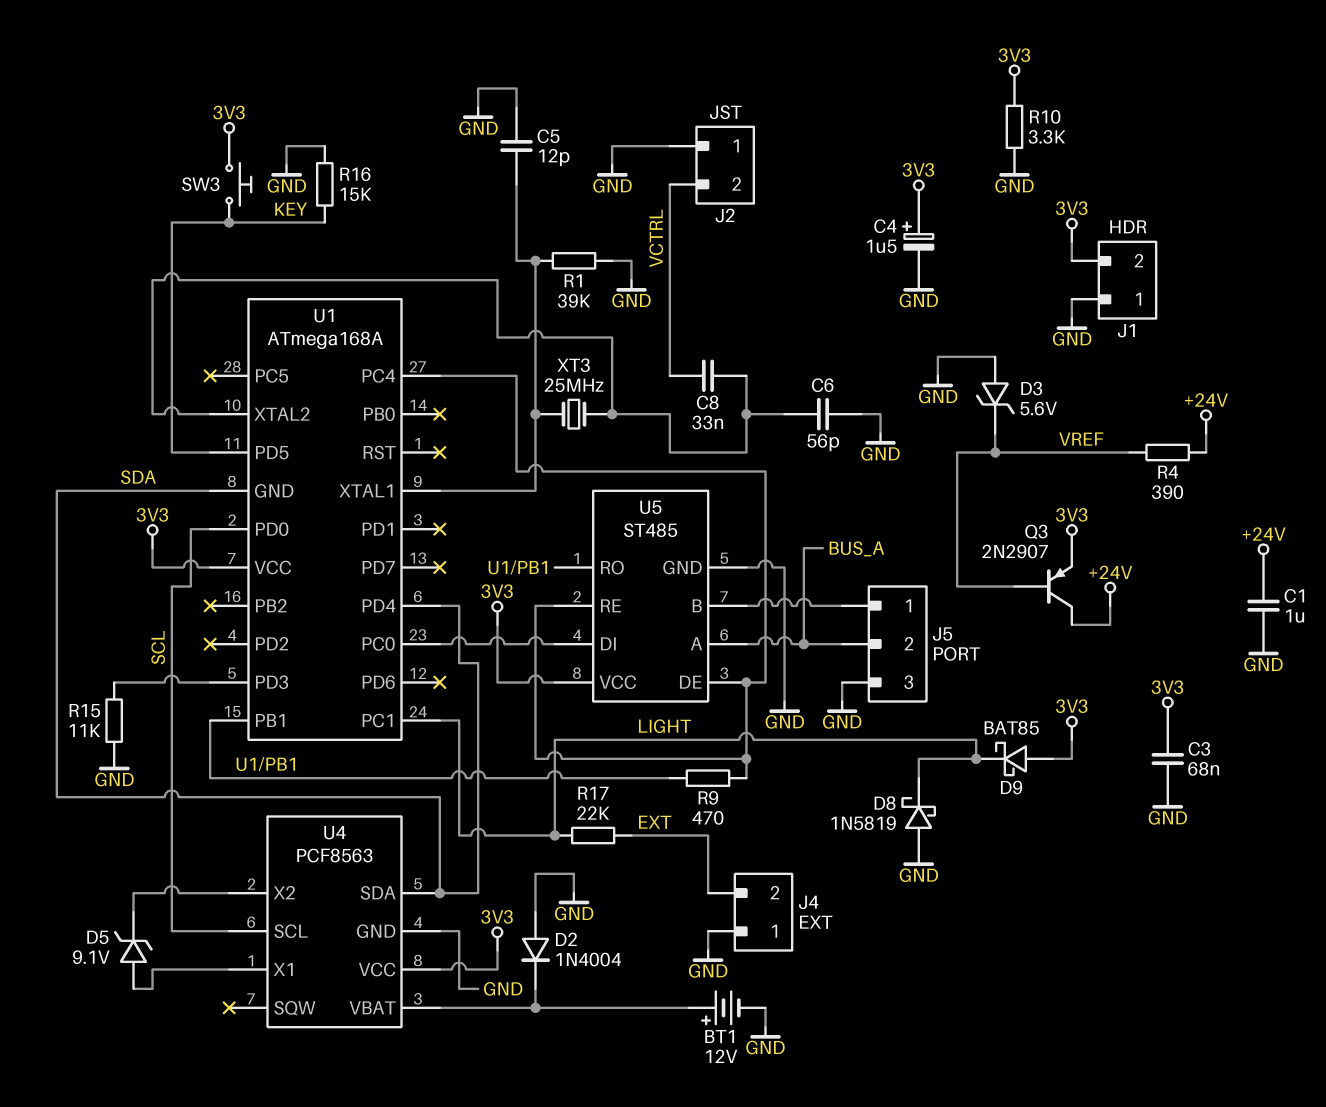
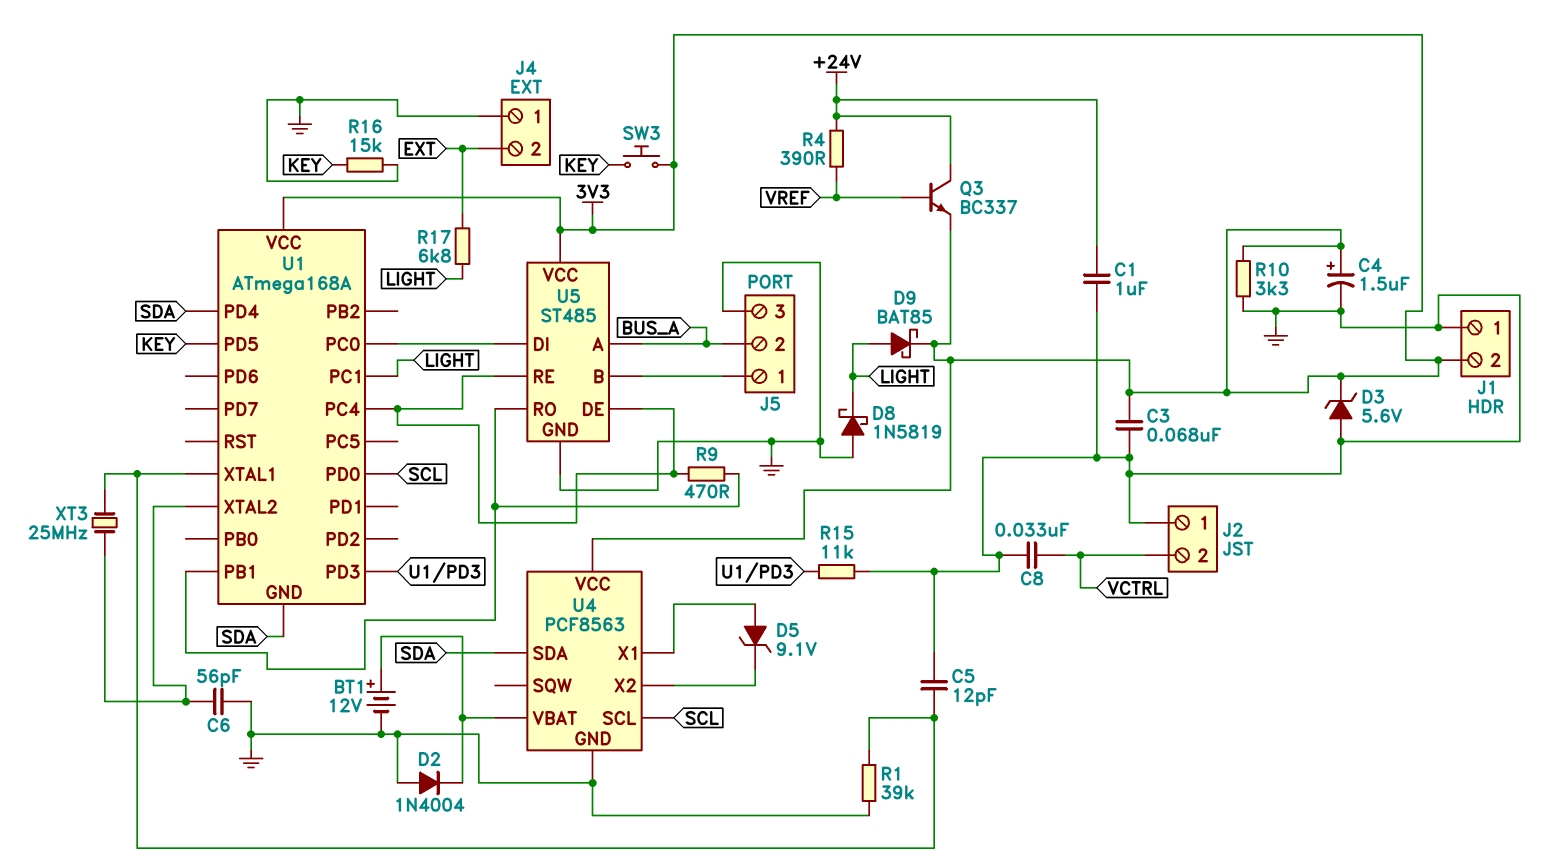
C8: 33nF (U1/XTAL2, VCTRL) -> 33nF (GND, VCTRL)
D3: zener 5.6V (A GND, K VREF) -> zener 5.6V (A GND, K 3V3)
D9: schottky BAT85 (A 3V3, K LIGHT) -> schottky BAT85 (A LIGHT, K 3V3)
Q3: PNP 2N2907 (B VREF, C +24V, E 3V3) -> NPN BC337 (B VREF, C +24V, E 3V3)
R17: 22k (EXT, LIGHT) -> 6.8k (EXT, LIGHT)

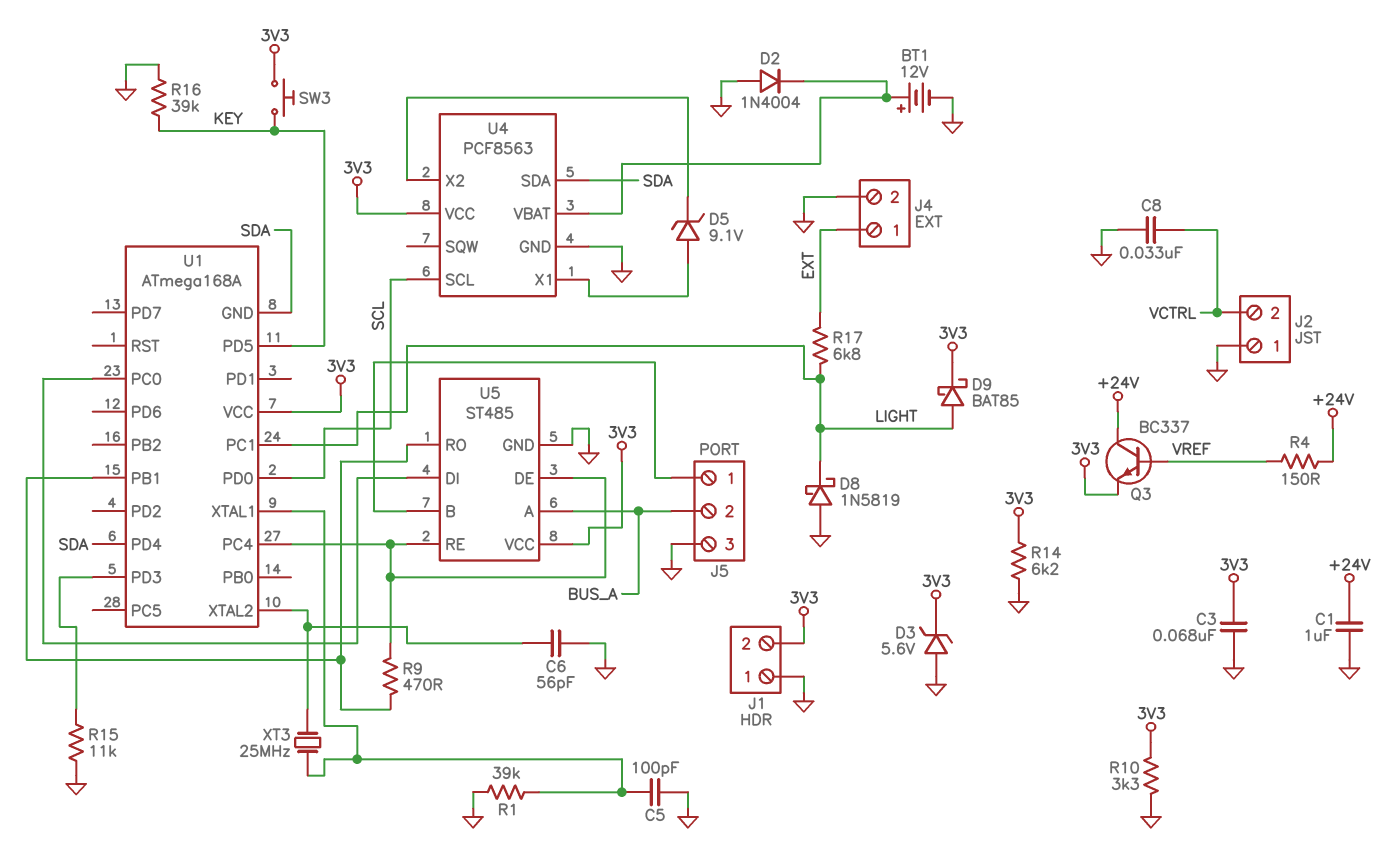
C4: 1.5uF (plus 3V3, minus GND) -> none
C5: 12pF (GND, U1/XTAL1) -> 100pF (GND, U1/XTAL1)
J4 pin 1: GND -> EXT
J4 pin 2: EXT -> GND
R4: 390 (+24V, VREF) -> 150 (+24V, VREF)
R14: none -> 6.2k (3V3, GND)
R16: 15k (GND, KEY) -> 39k (GND, KEY)

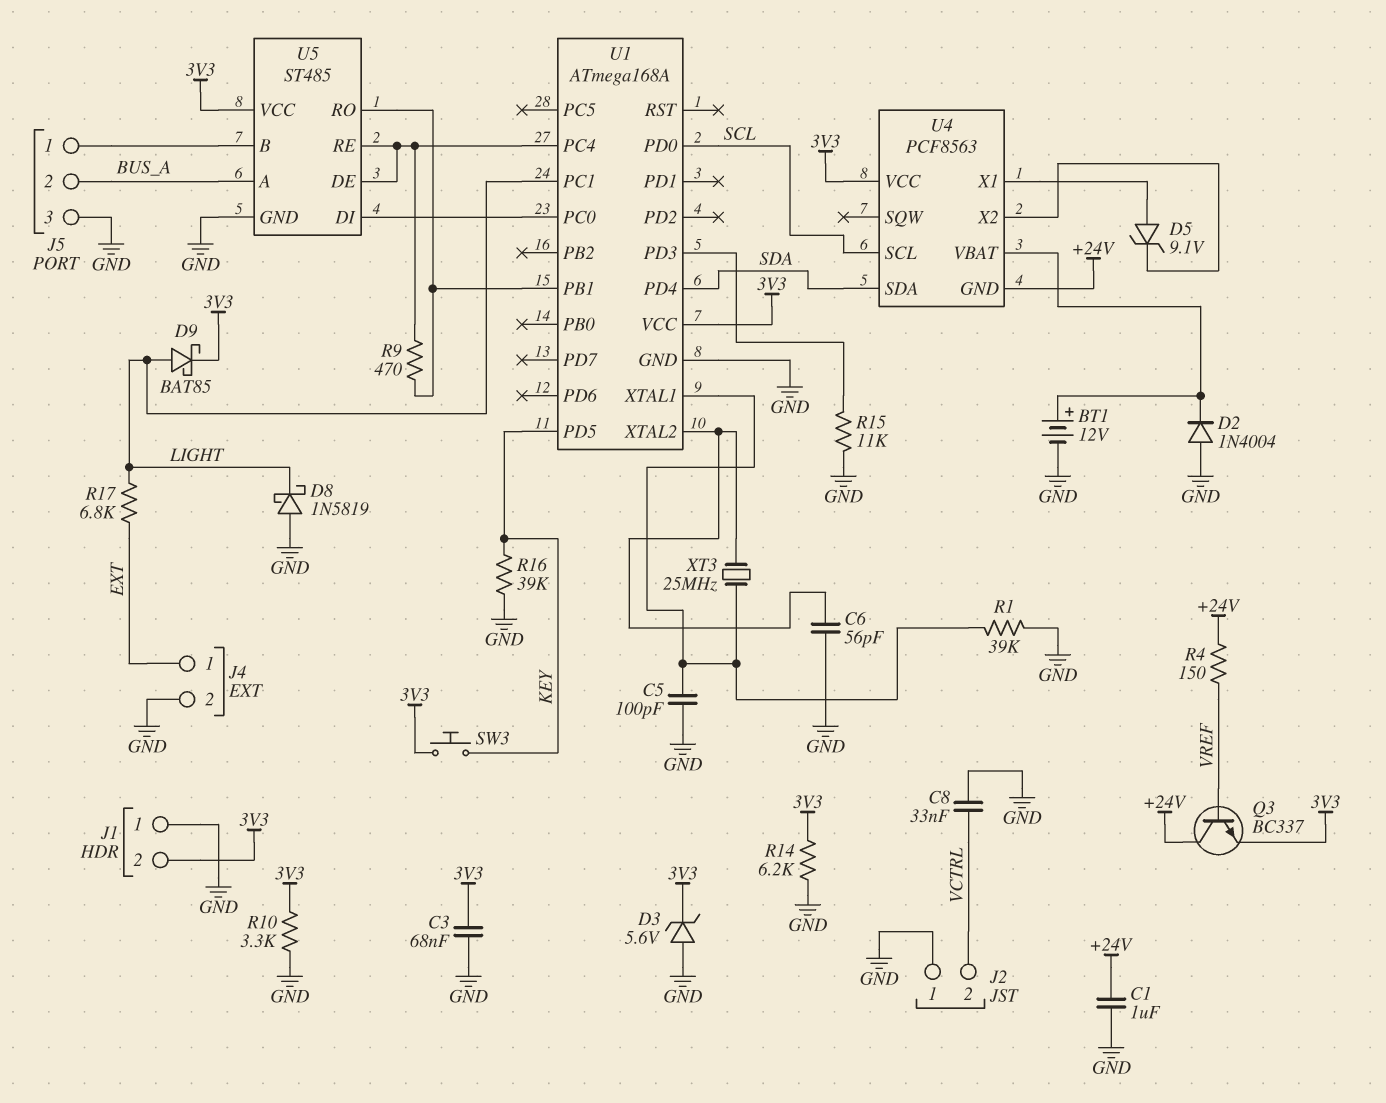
U1 pin GND: SDA -> GND
U4 pin GND: GND -> +24V

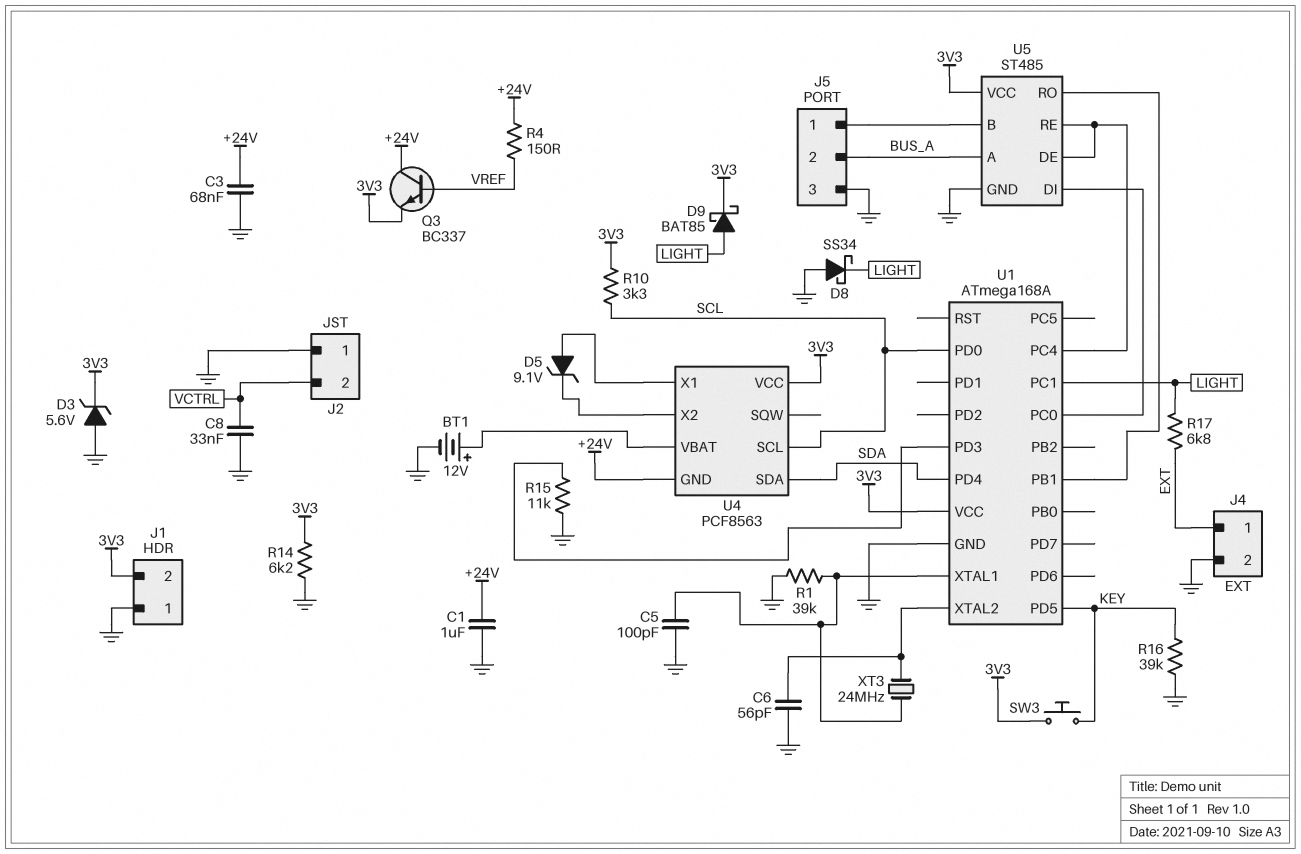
C3: 68nF (3V3, GND) -> 68nF (+24V, GND)
D2: diode 1N4004 (A GND, K U4/VBAT) -> none
D8: schottky 1N5819 (A GND, K LIGHT) -> schottky SS34 (A GND, K LIGHT)
R9: 470 (U1/PB1, U1/PC4) -> none
R10: 3.3k (3V3, GND) -> 3.3k (3V3, SCL)
XT3: 25MHz (U1/XTAL1, U1/XTAL2) -> 24MHz (U1/XTAL1, U1/XTAL2)

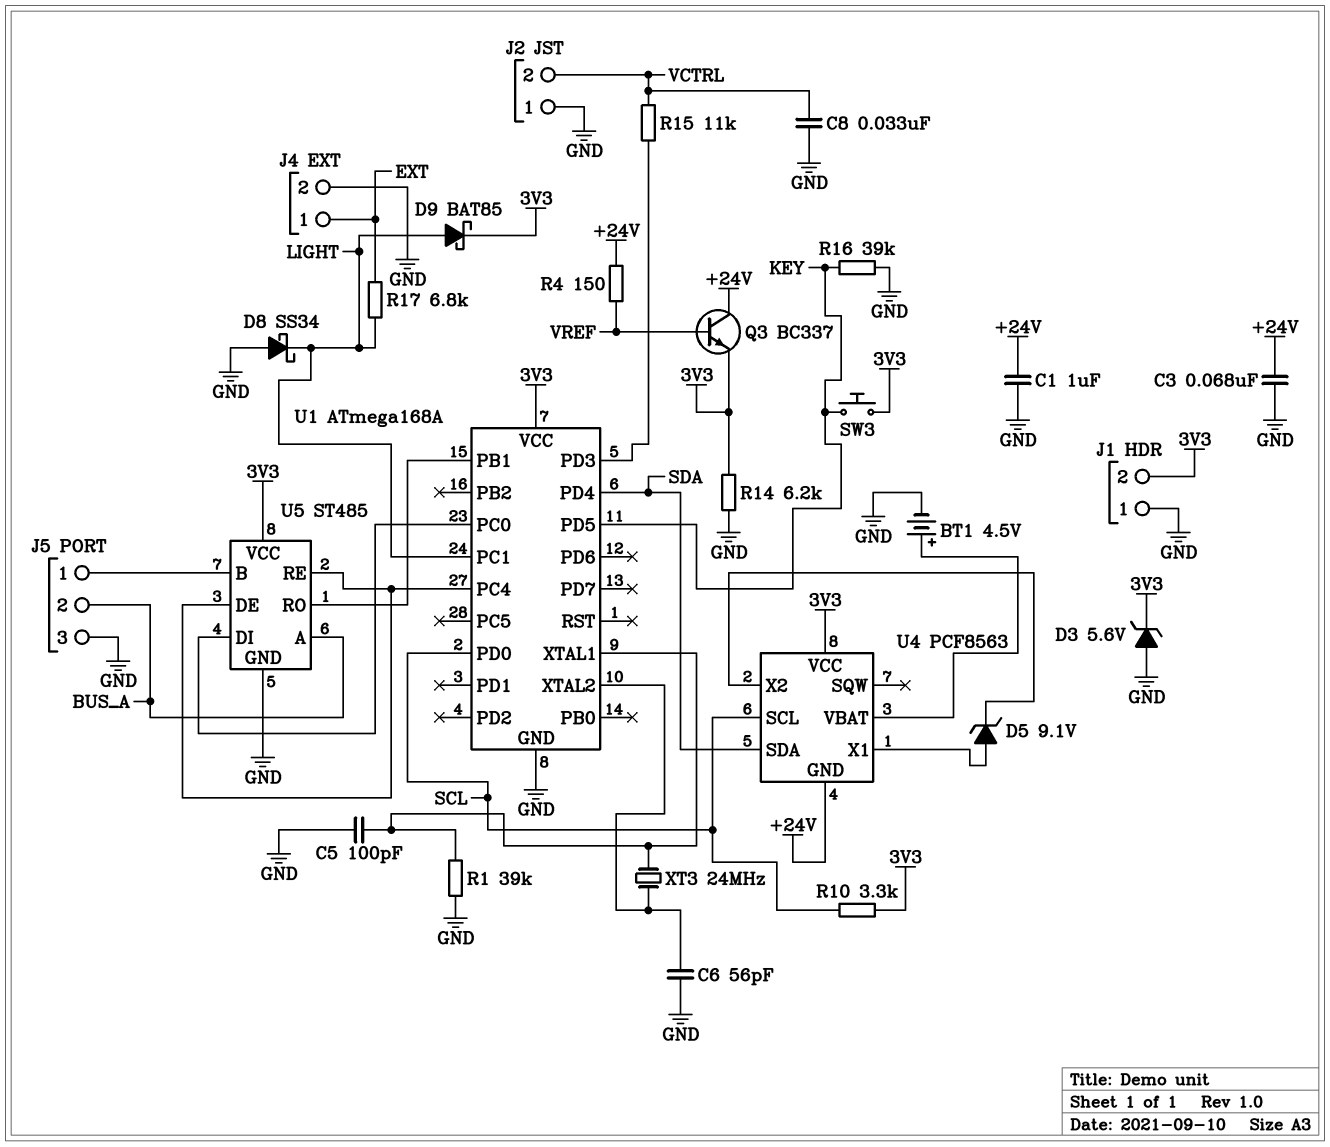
BT1: 12V (plus U4/VBAT, minus GND) -> 4.5V (plus U4/VBAT, minus GND)
R15: 11k (GND, U1/PD3) -> 11k (U1/PD3, VCTRL)

